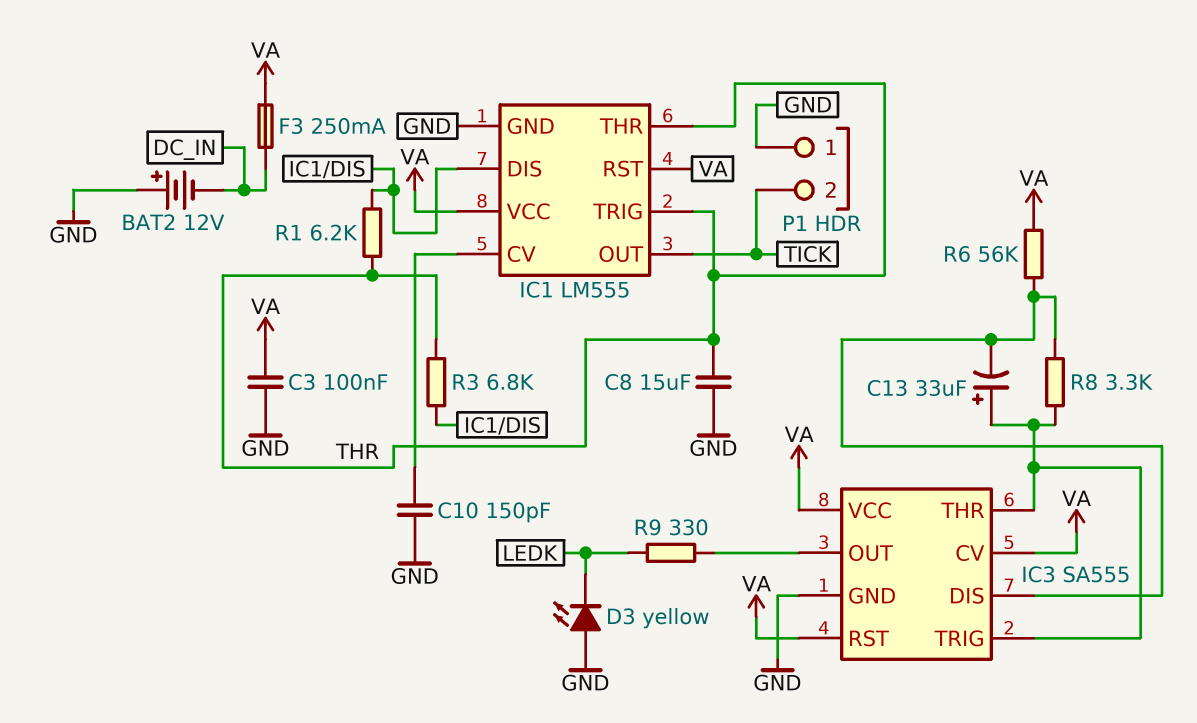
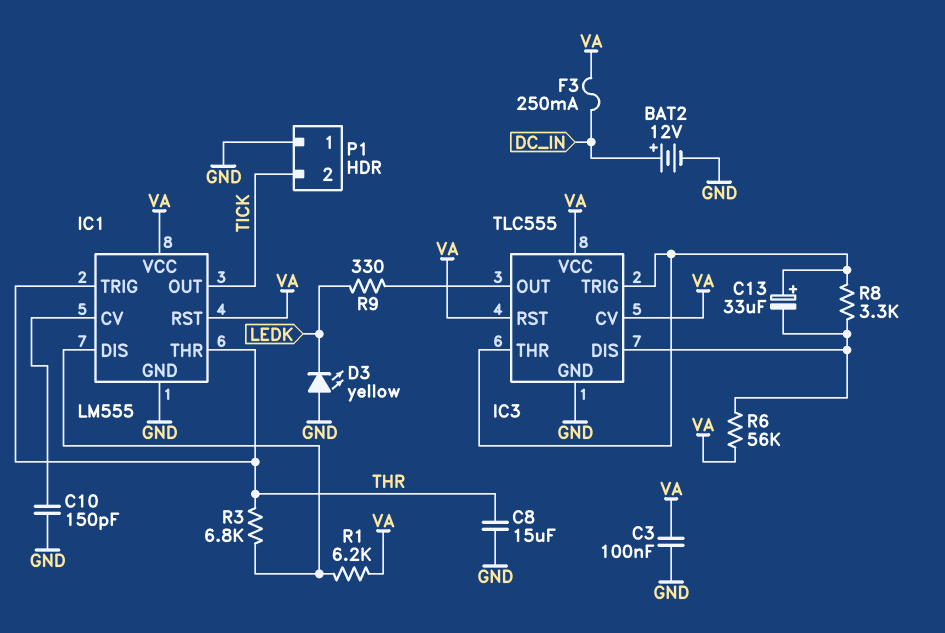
BAT2: 12V (plus GND, minus DC_IN) -> 12V (plus DC_IN, minus GND)
IC3: SA555 -> TLC555
R1: 6.2k (IC1/DIS, THR) -> 6.2k (IC1/DIS, VA)

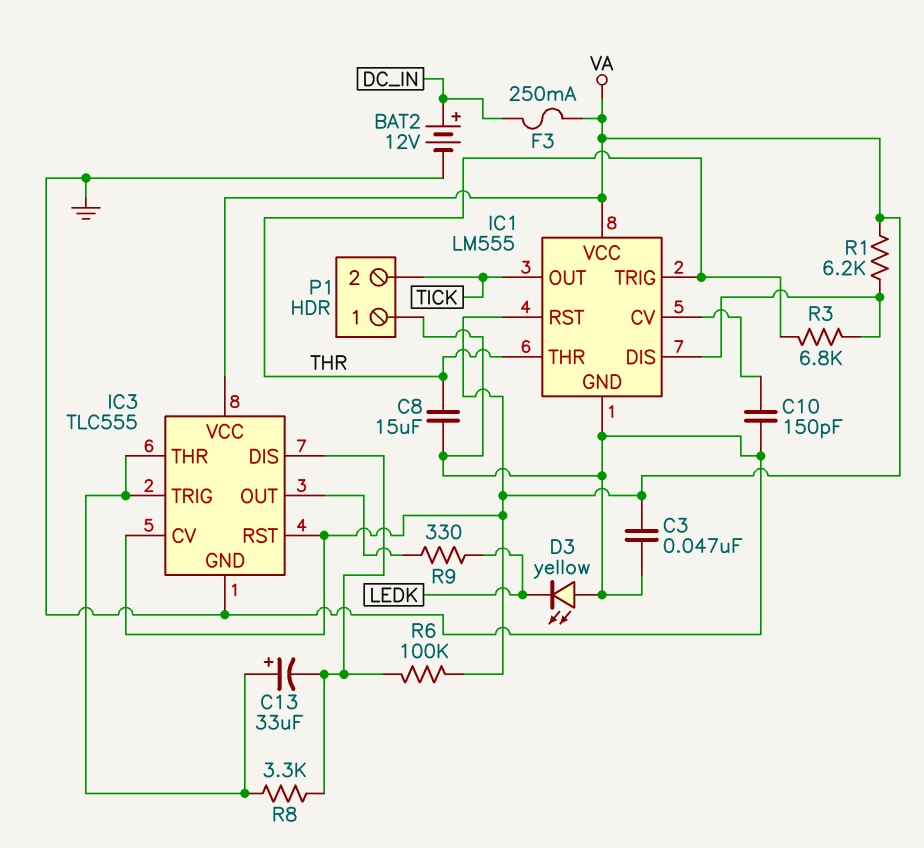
C3: 100nF (GND, VA) -> 47nF (GND, VA)
R6: 56k (IC3/DIS, VA) -> 100k (IC3/DIS, VA)

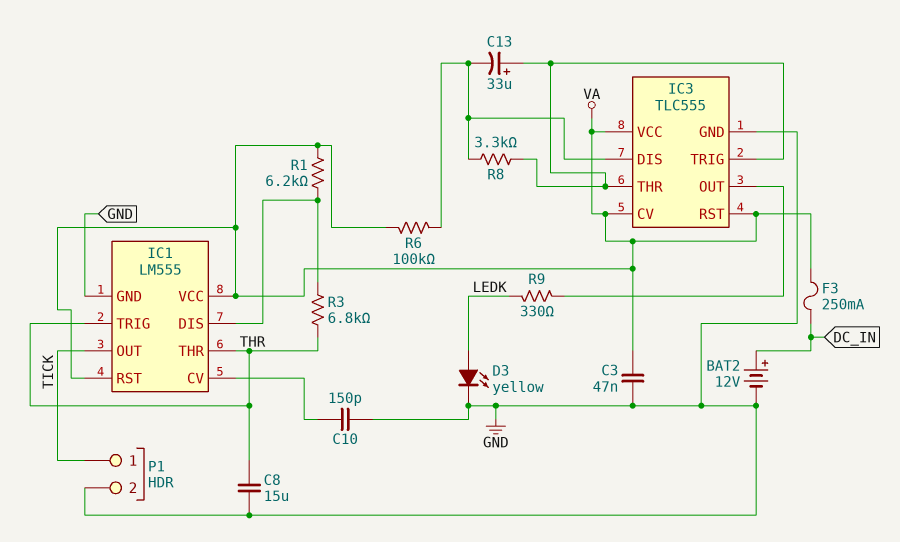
D3: LED yellow (A GND, K LEDK) -> LED yellow (A LEDK, K GND)
P1 pin 1: GND -> TICK
P1 pin 2: TICK -> GND

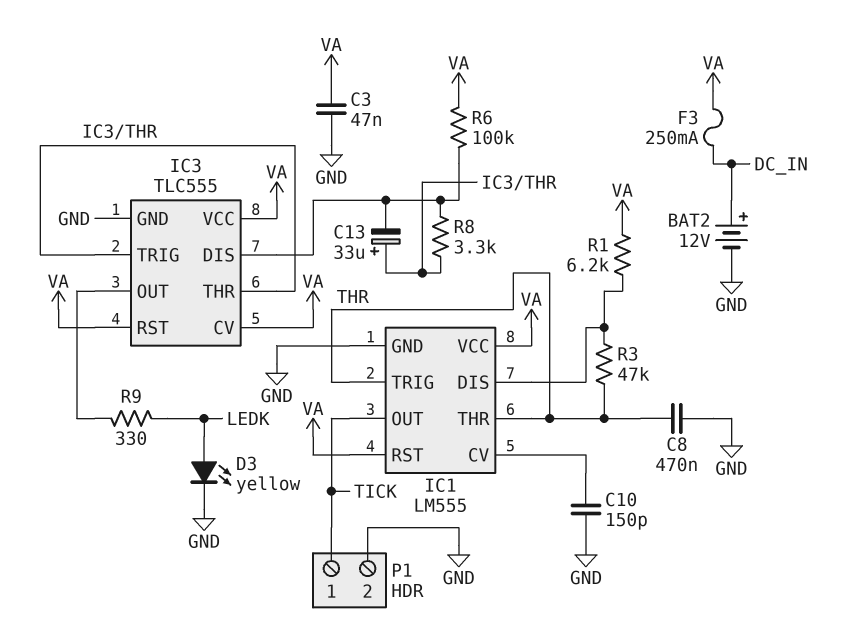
C8: 15uF (GND, THR) -> 470nF (GND, THR)
R3: 6.8k (IC1/DIS, THR) -> 47k (IC1/DIS, THR)

